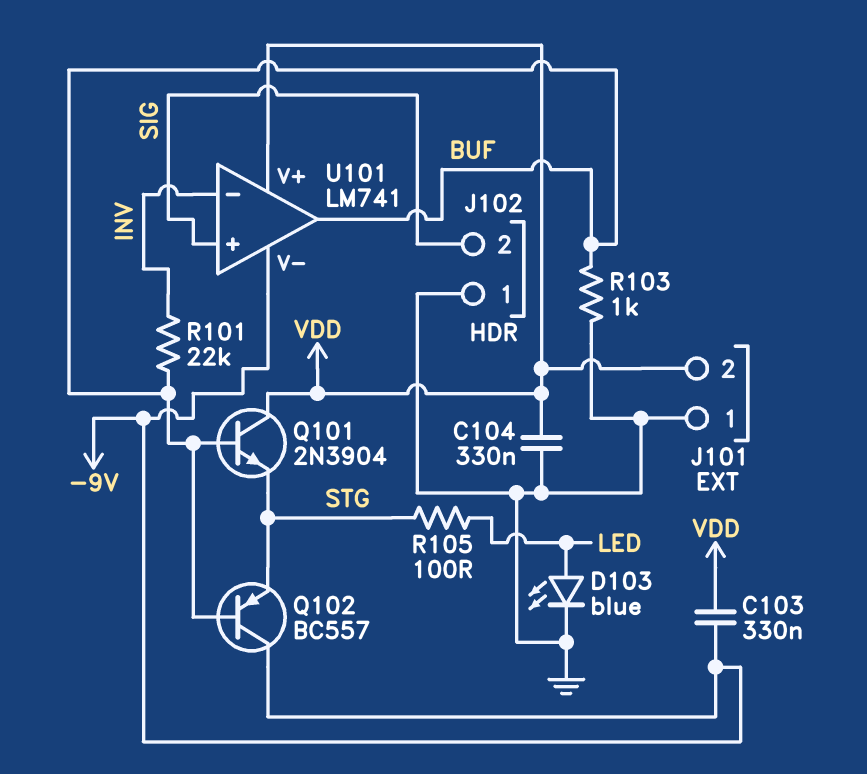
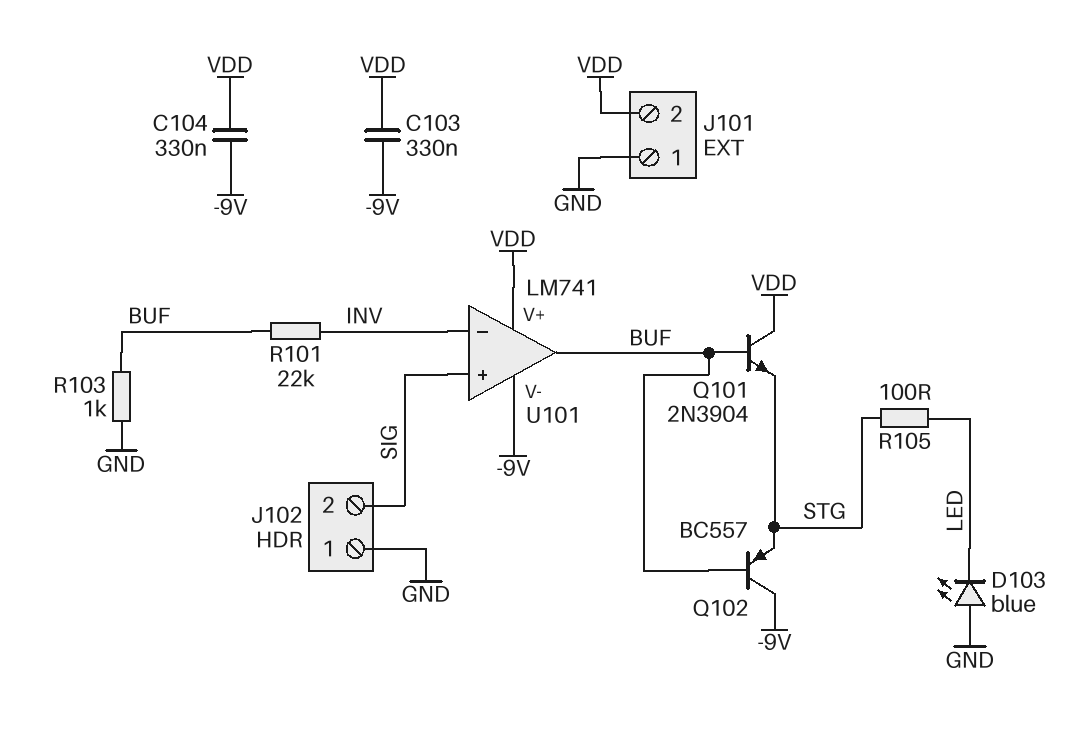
C104: 330nF (GND, VDD) -> 330nF (-9V, VDD)
D103: LED blue (A LED, K GND) -> LED blue (A GND, K LED)

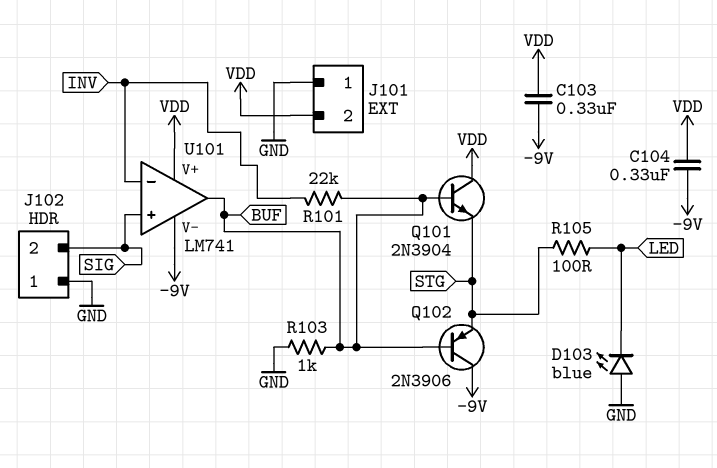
Q102: PNP BC557 (B BUF, C -9V, E STG) -> PNP 2N3906 (B BUF, C -9V, E STG)

